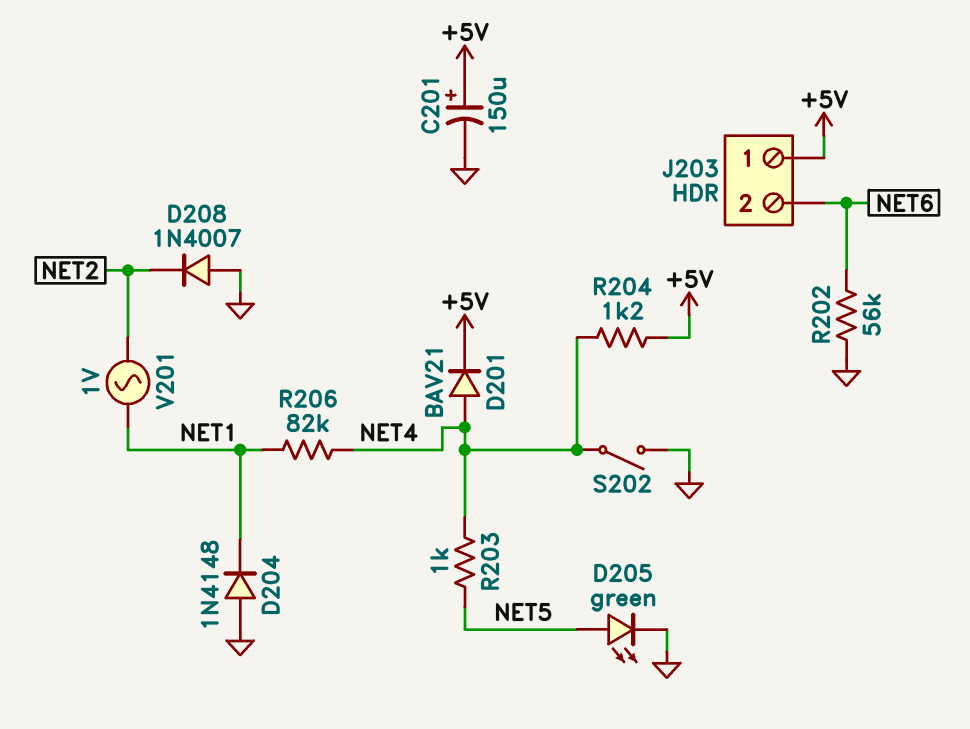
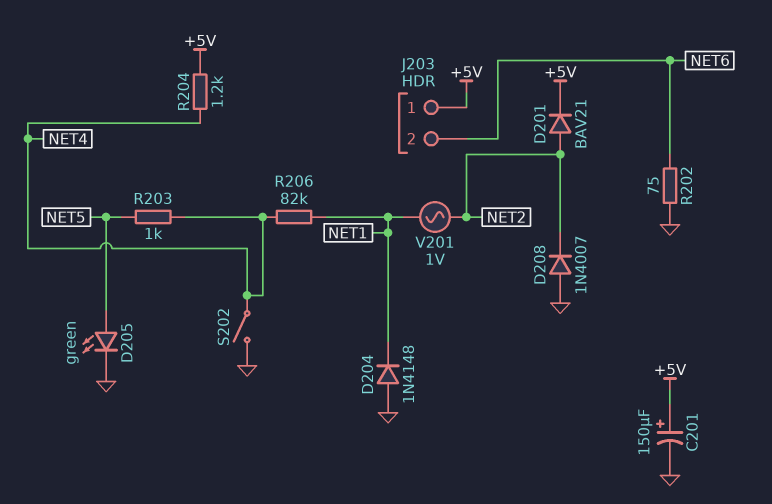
D201: diode BAV21 (A NET4, K +5V) -> diode BAV21 (A NET2, K +5V)
R202: 56k (GND, NET6) -> 75 (GND, NET6)

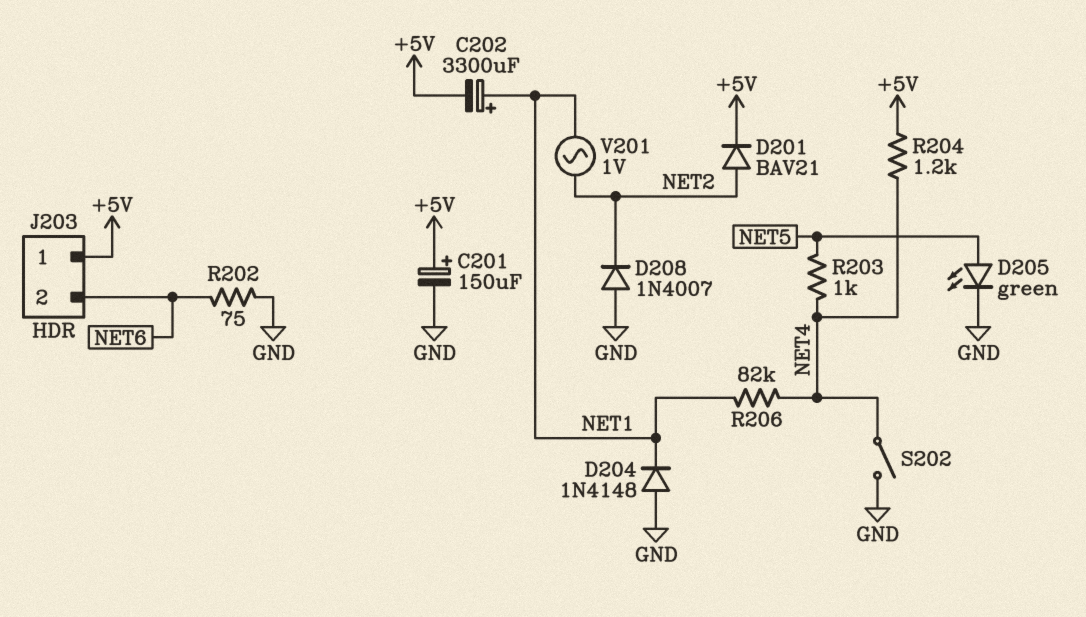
C202: none -> 3300uF (plus NET1, minus +5V)

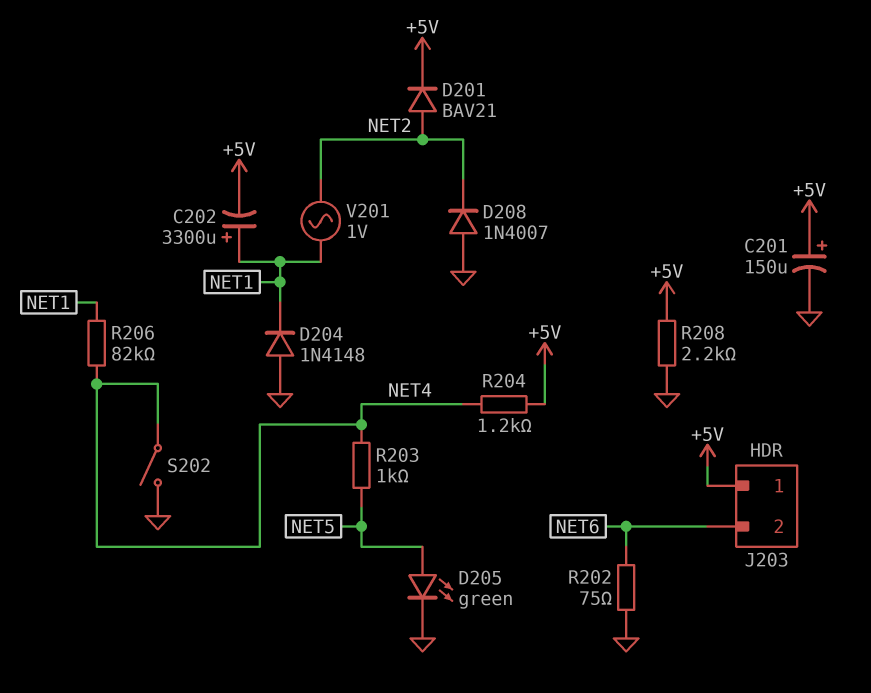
R208: none -> 2.2k (+5V, GND)

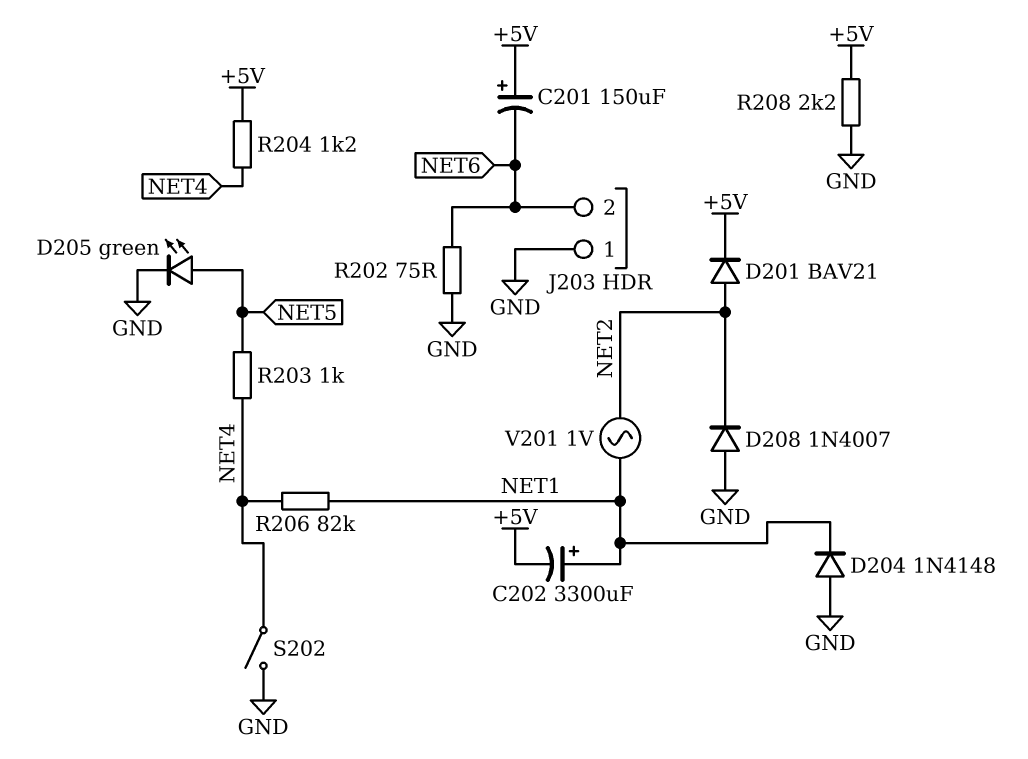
C201: 150uF (plus +5V, minus GND) -> 150uF (plus +5V, minus NET6)
J203 pin 1: +5V -> GND

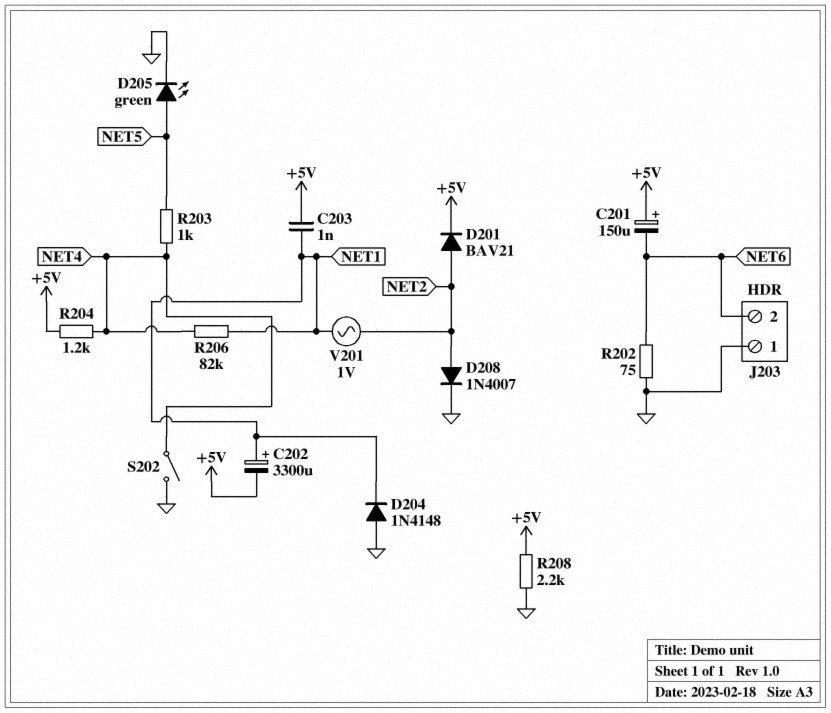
C203: none -> 1nF (+5V, NET1)
D208: diode 1N4007 (A GND, K NET2) -> diode 1N4007 (A NET2, K GND)

